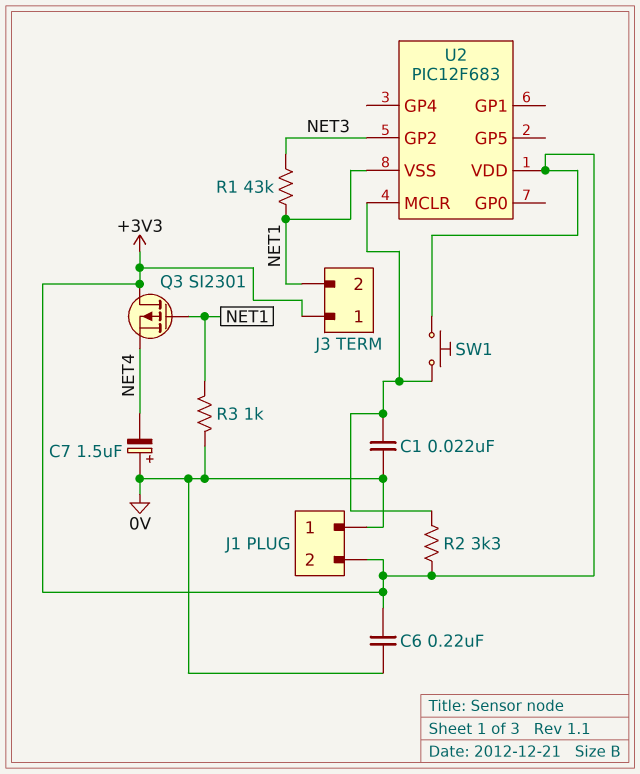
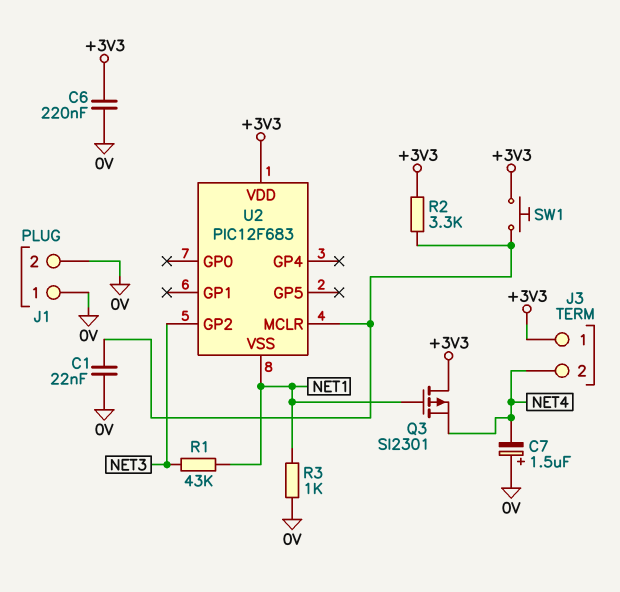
J1 pin 2: +3V3 -> 0V
J3 pin 2: NET1 -> NET4

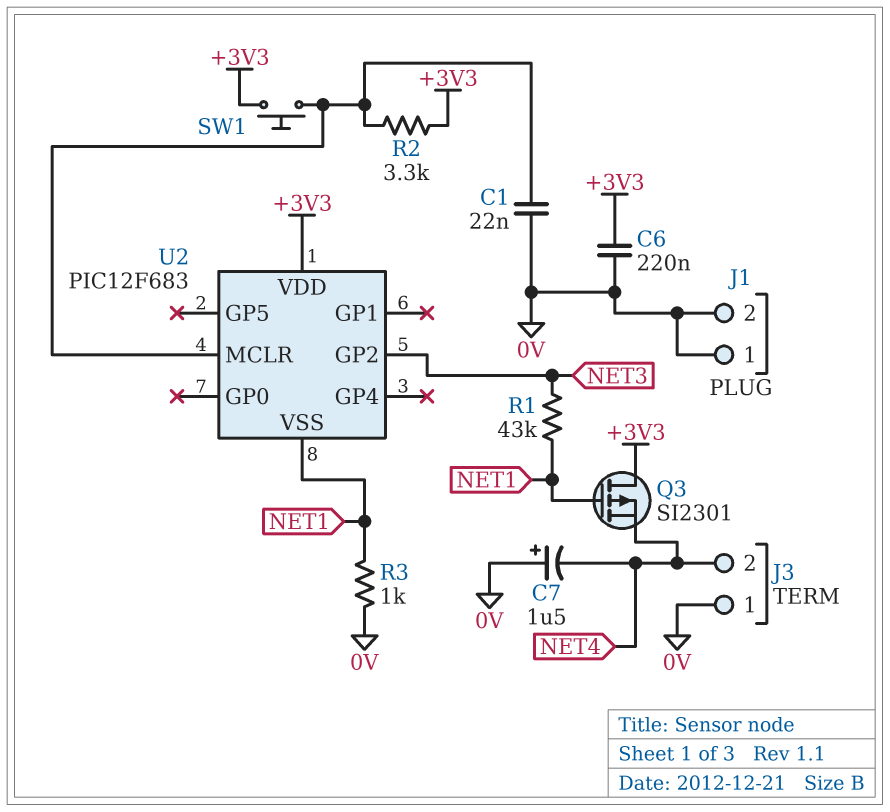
J3 pin 1: +3V3 -> 0V

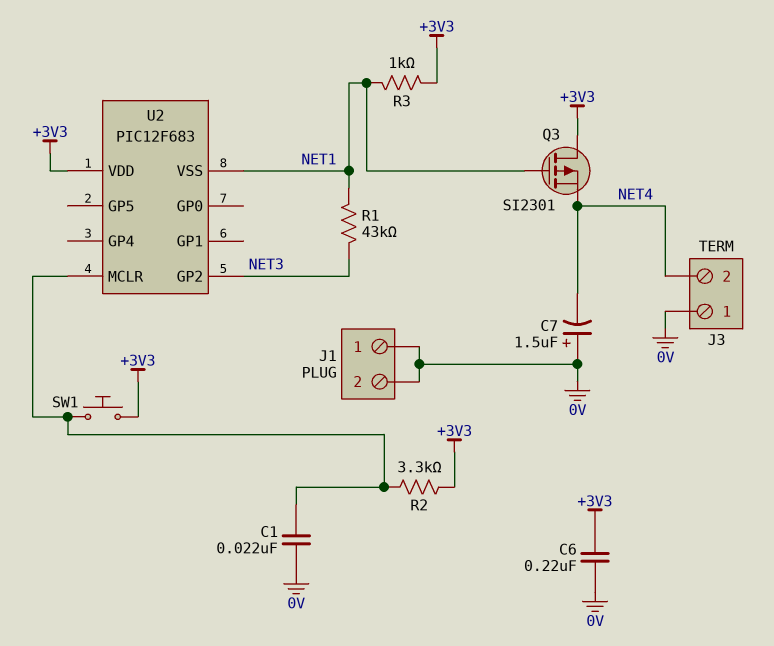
R3: 1k (0V, NET1) -> 1k (+3V3, NET1)

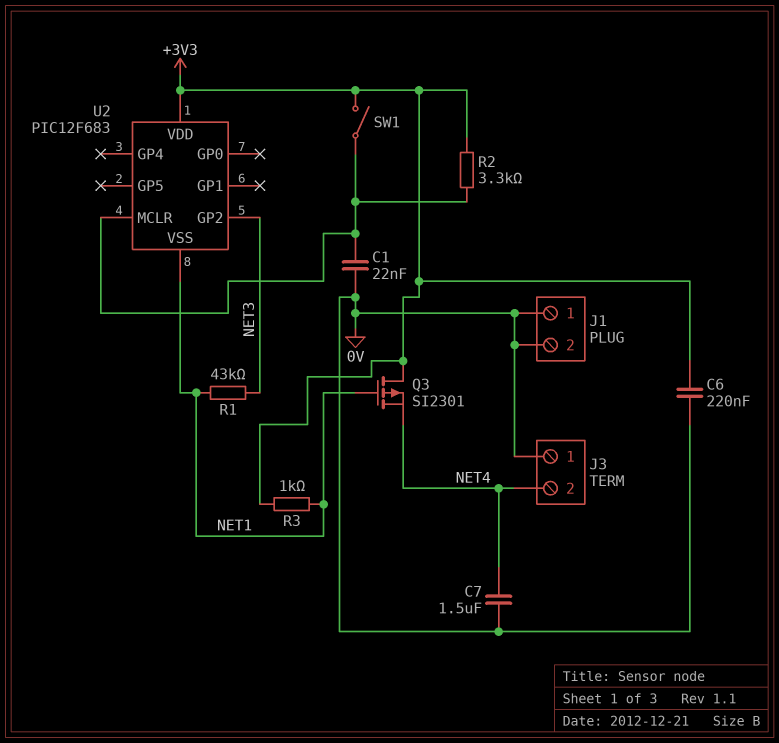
C7: 1.5uF (plus 0V, minus NET4) -> 1.5uF (0V, NET4)
SW1: button (+3V3, U2/MCLR) -> switch (+3V3, U2/MCLR)

